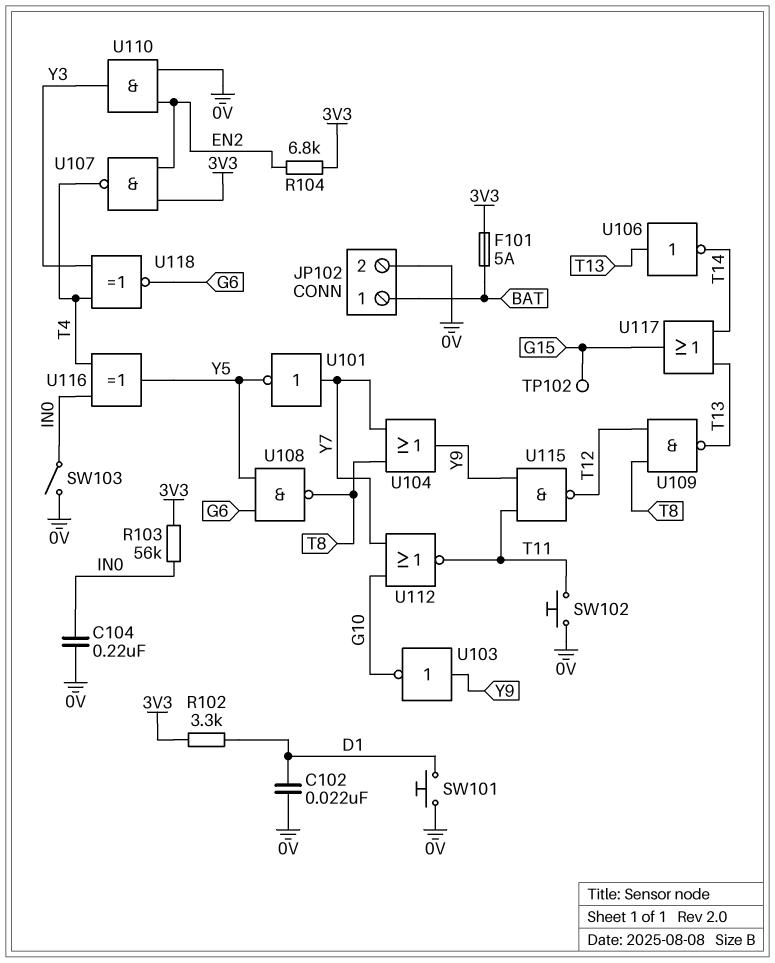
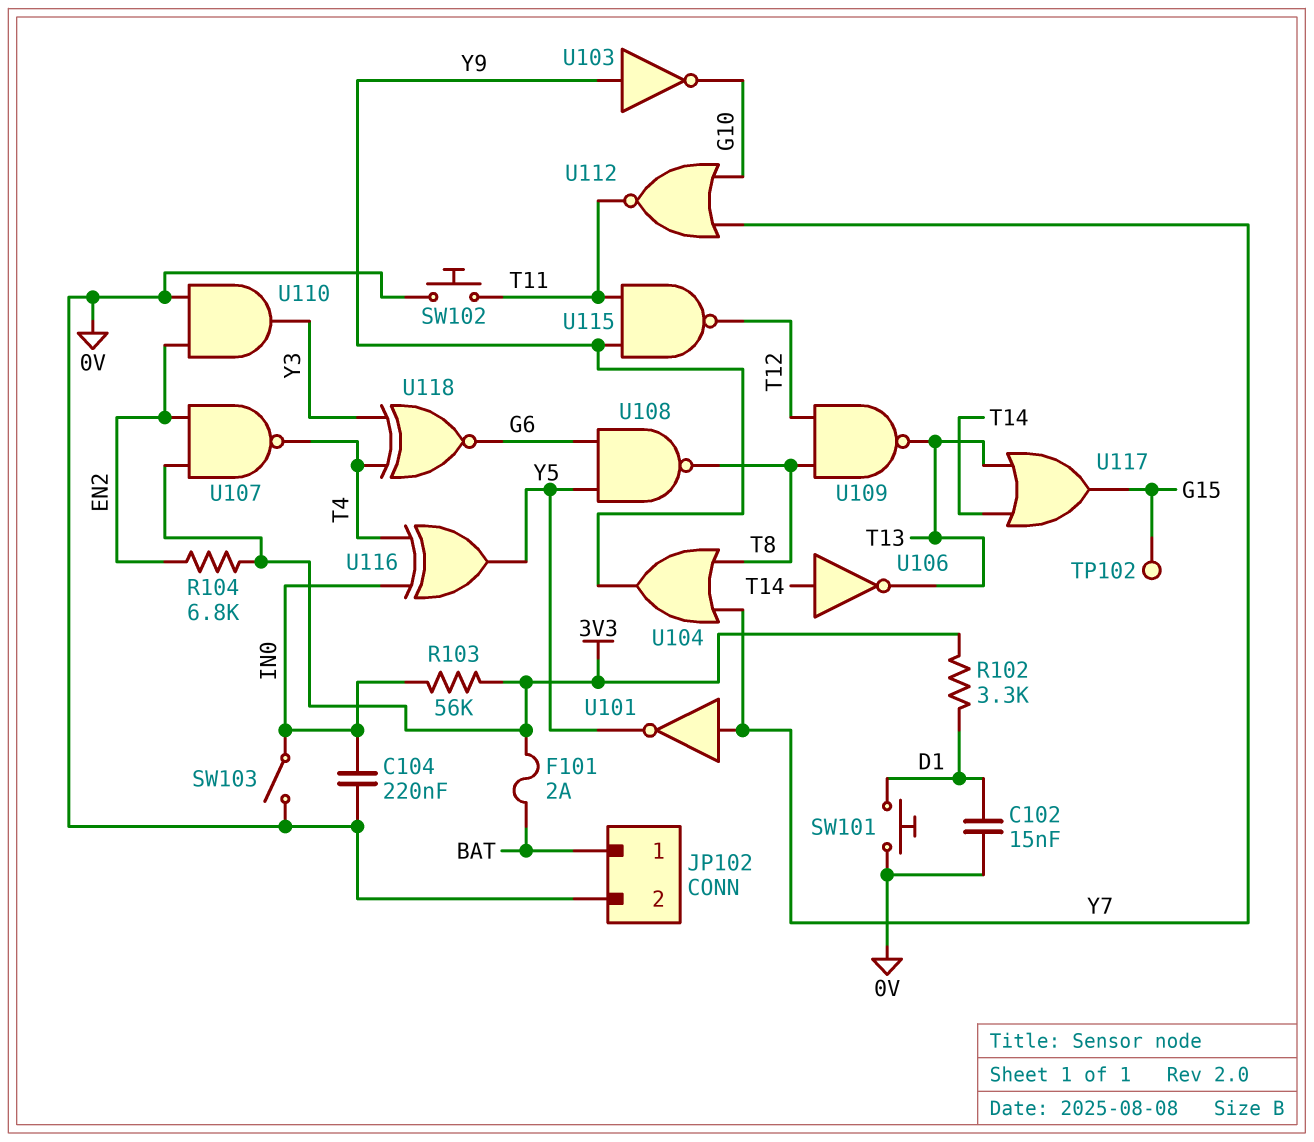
C102: 22nF (0V, D1) -> 15nF (0V, D1)
F101: 5A (3V3, BAT) -> 2A (3V3, BAT)
U106: NOT (in T13, out T14) -> NOT (in T14, out T13)

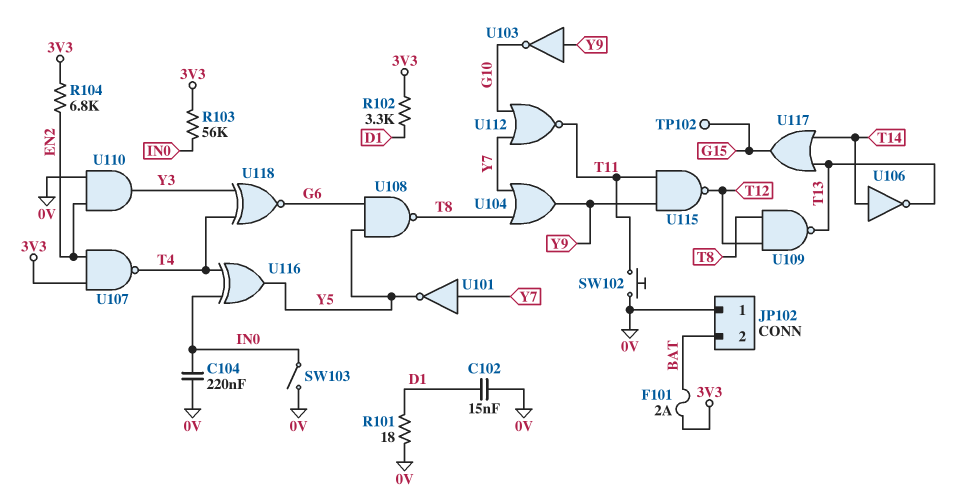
JP102 pin 1: BAT -> 0V
JP102 pin 2: 0V -> BAT
R101: none -> 18 (0V, D1)
SW101: button (0V, D1) -> none

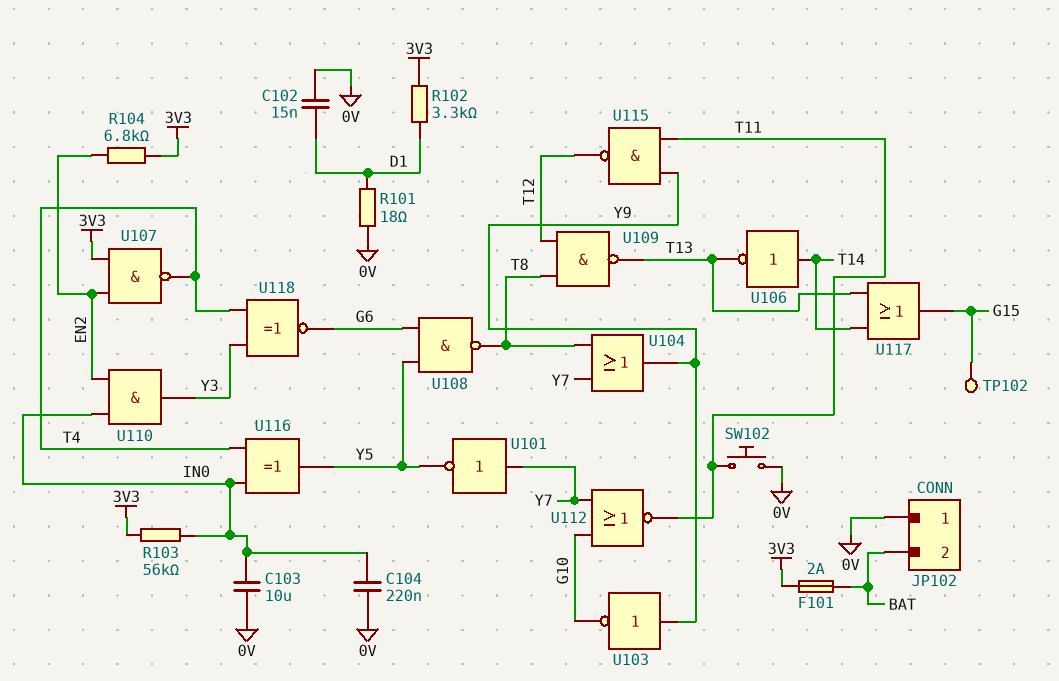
C103: none -> 10uF (0V, IN0)
SW103: switch (0V, IN0) -> none
U110: AND (in 0V, in EN2, out Y3) -> AND (in EN2, in IN0, out Y3)

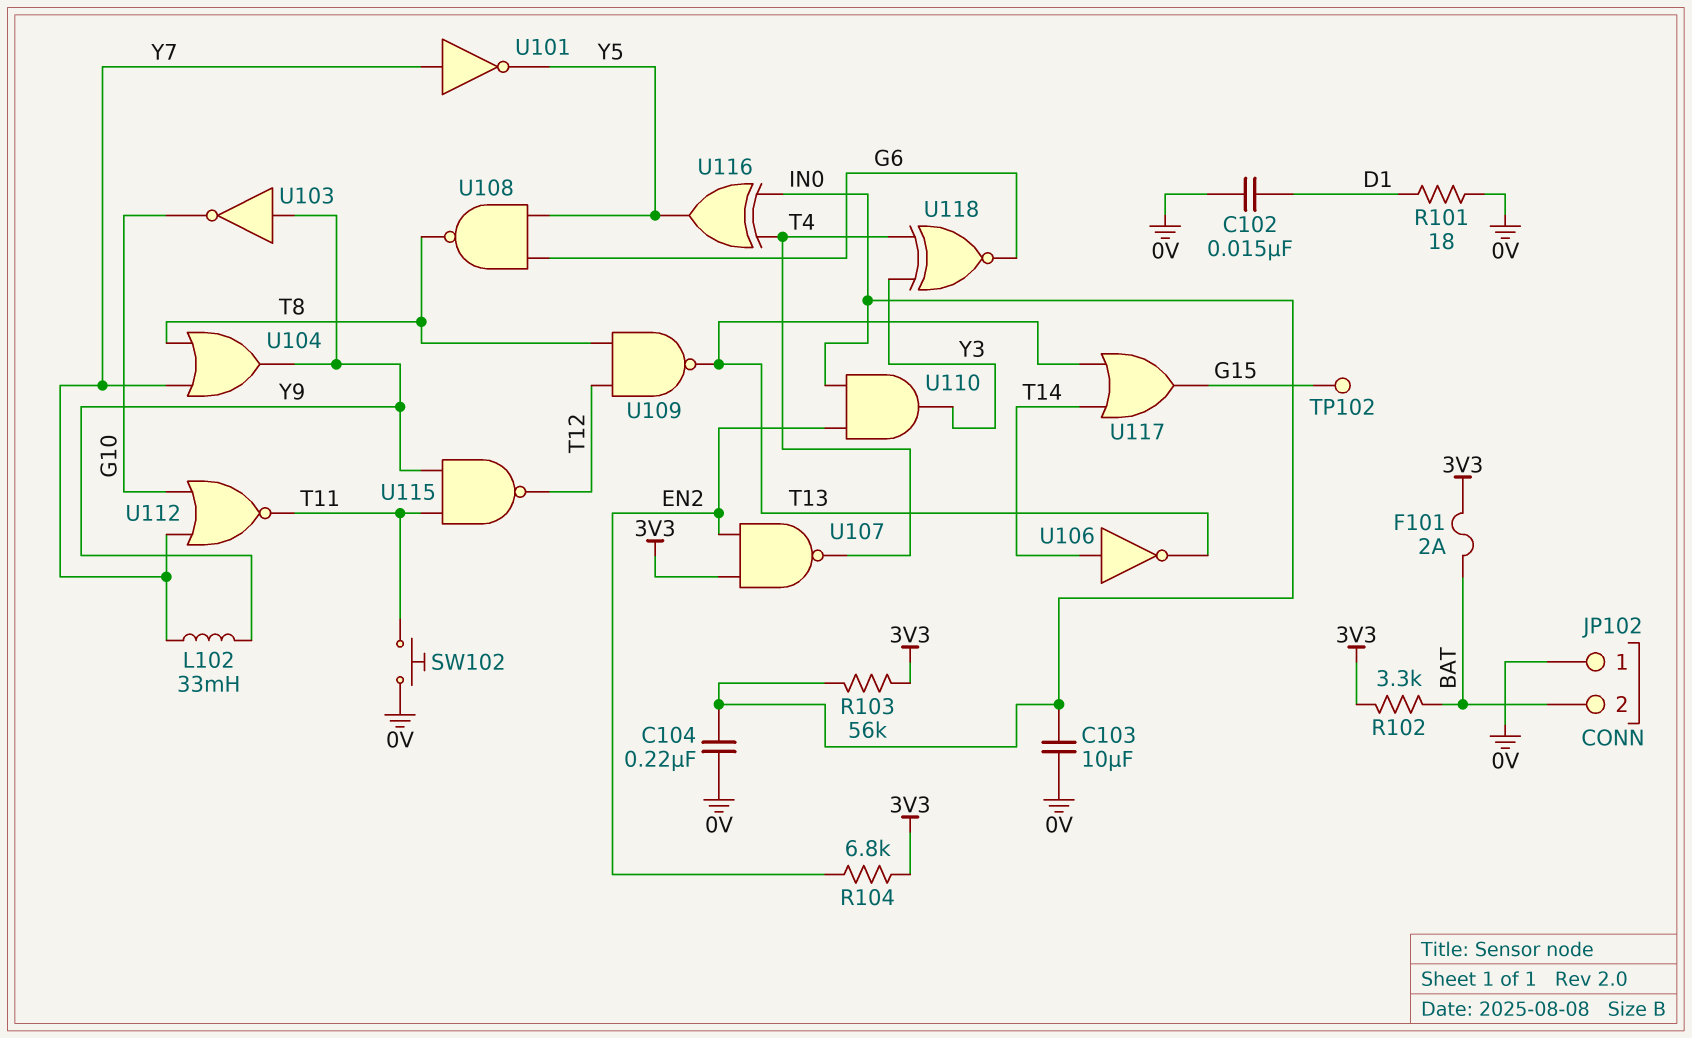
L102: none -> 33mH (Y7, Y9)
R102: 3.3k (3V3, D1) -> 3.3k (3V3, BAT)

